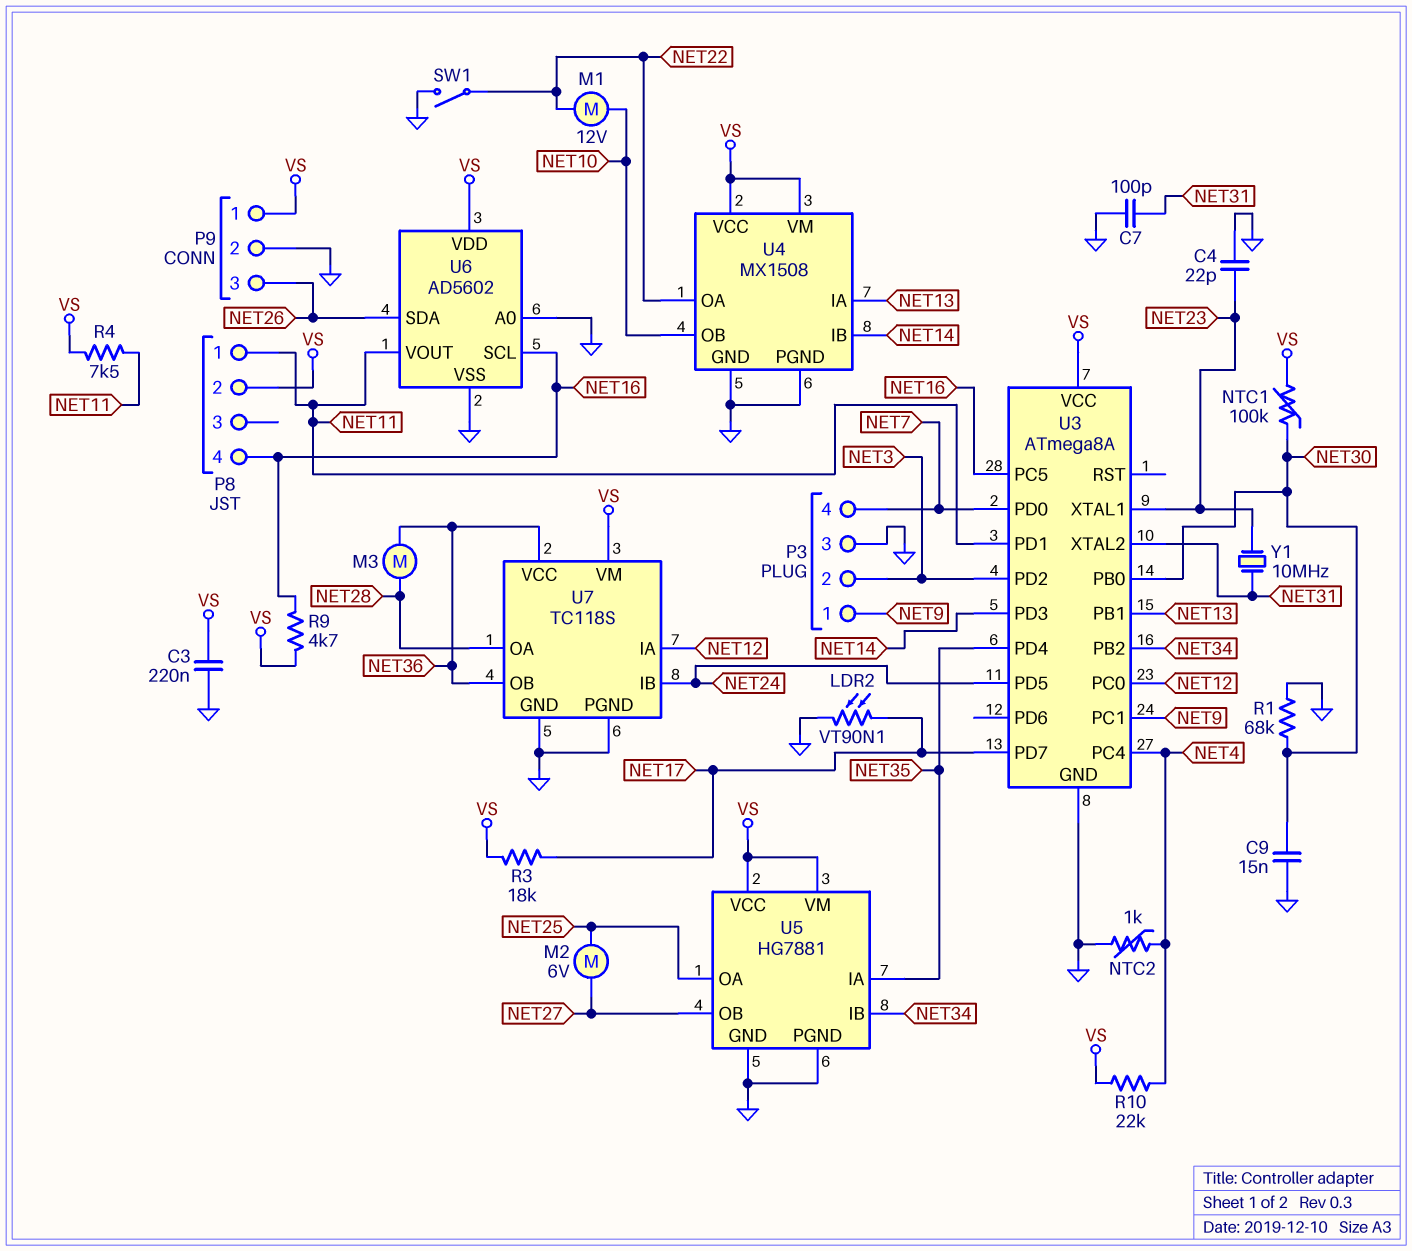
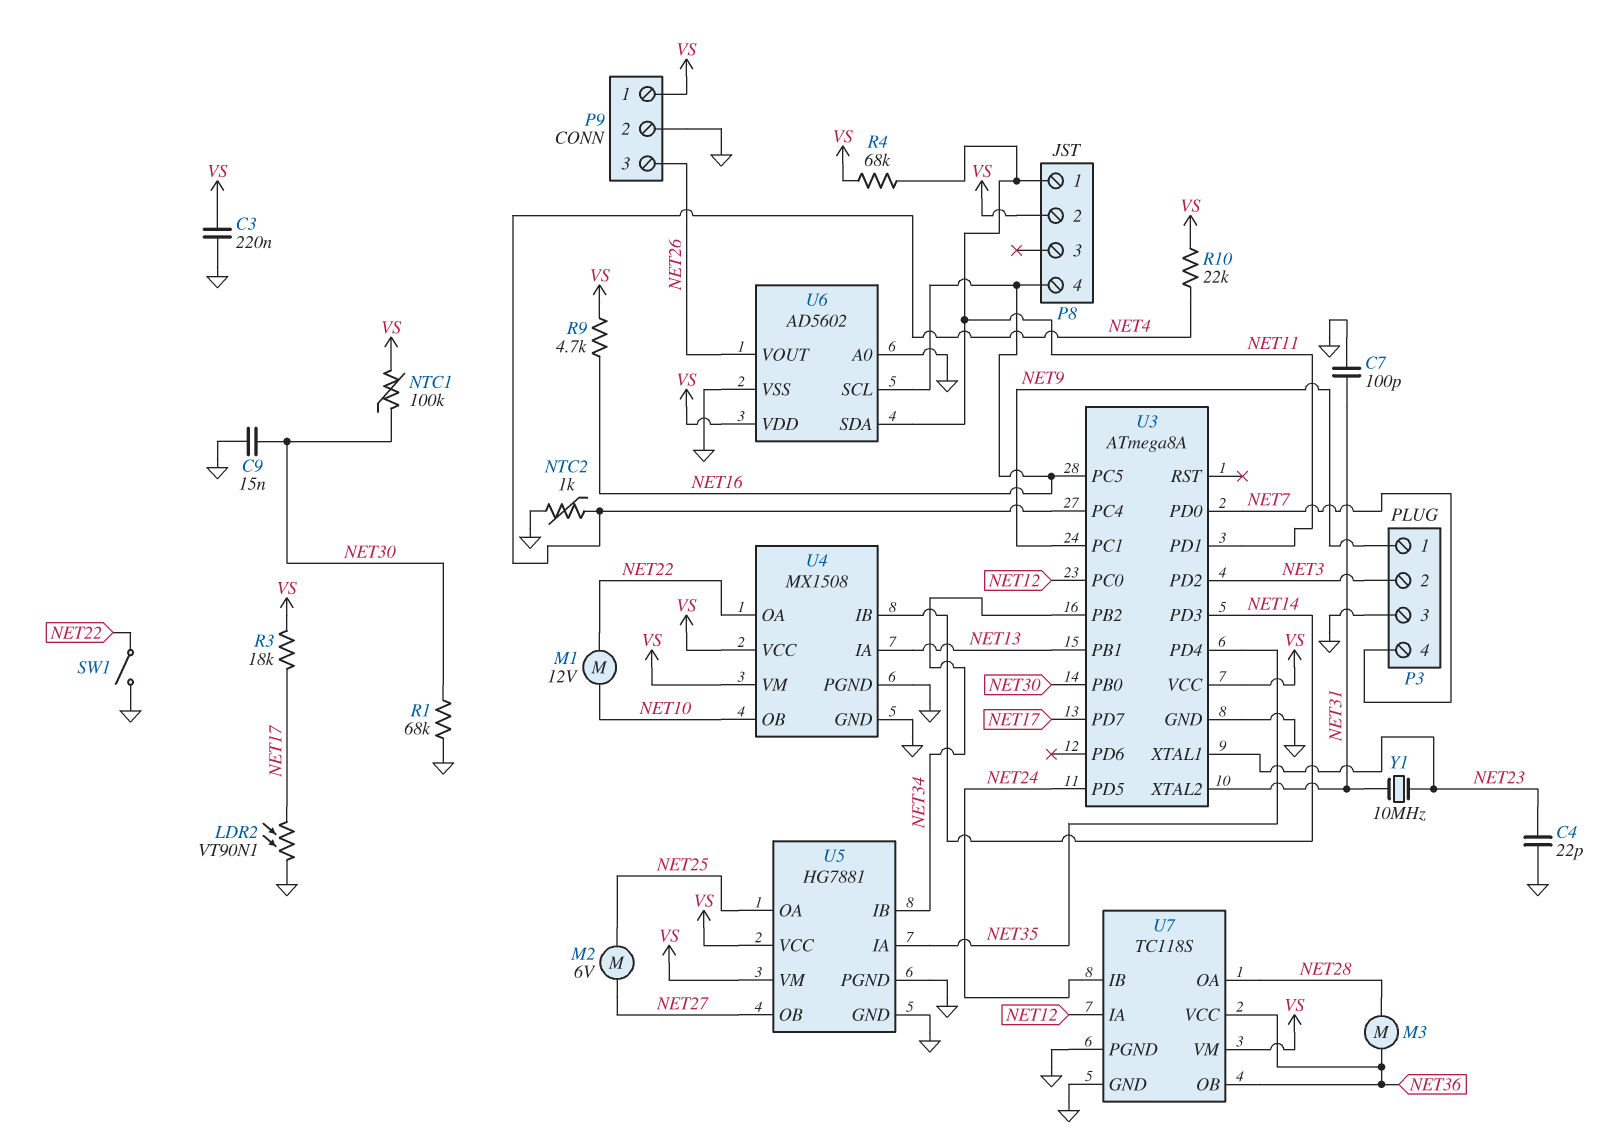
R4: 7.5k (NET11, VS) -> 68k (NET11, VS)
U6 pin SDA: NET26 -> NET11
U6 pin VOUT: NET11 -> NET26

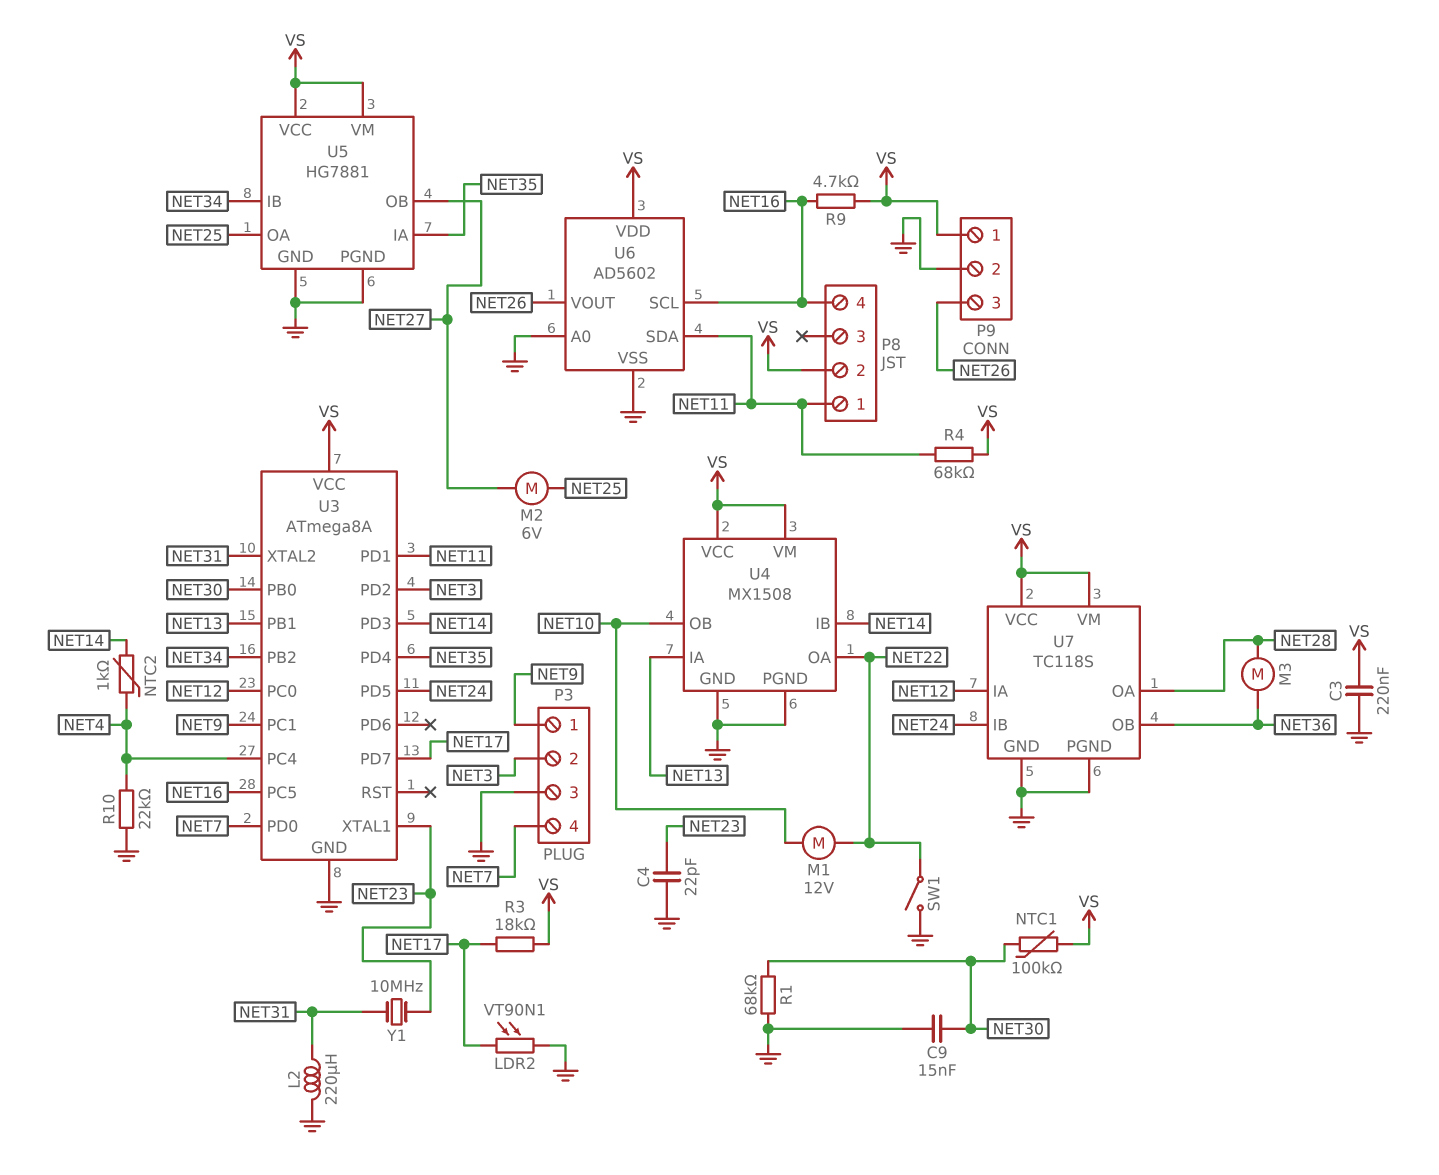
C7: 100pF (GND, NET31) -> none
L2: none -> 220uH (GND, NET31)
NTC2: 1k (GND, NET4) -> 1k (NET4, NET14)
R10: 22k (NET4, VS) -> 22k (GND, NET4)
U7 pin VCC: NET36 -> VS

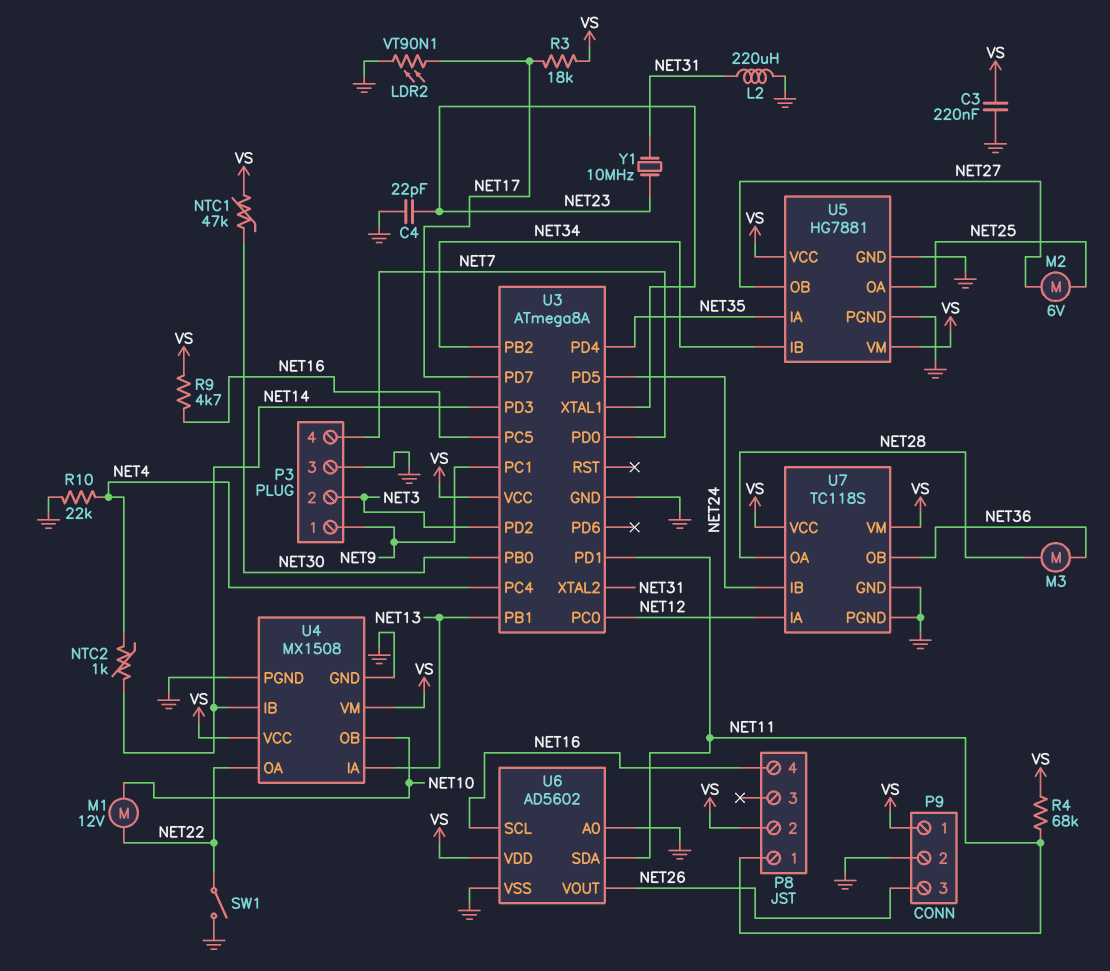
C9: 15nF (GND, NET30) -> none
NTC1: 100k (NET30, VS) -> 47k (NET30, VS)
R1: 68k (GND, NET30) -> none

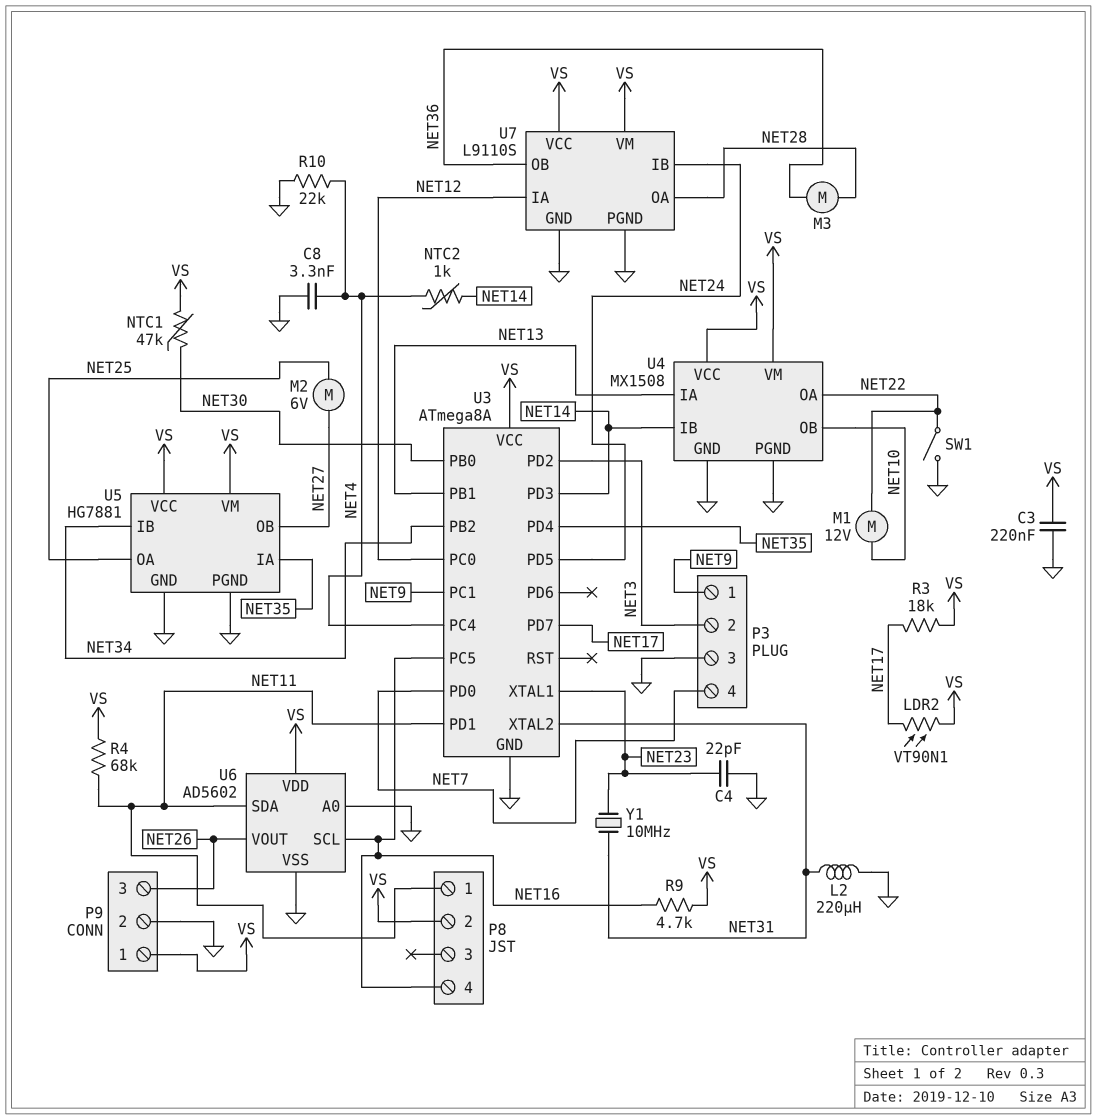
C8: none -> 3.3nF (GND, NET4)
LDR2: VT90N1 (GND, NET17) -> VT90N1 (NET17, VS)
U7: TC118S -> L9110S

